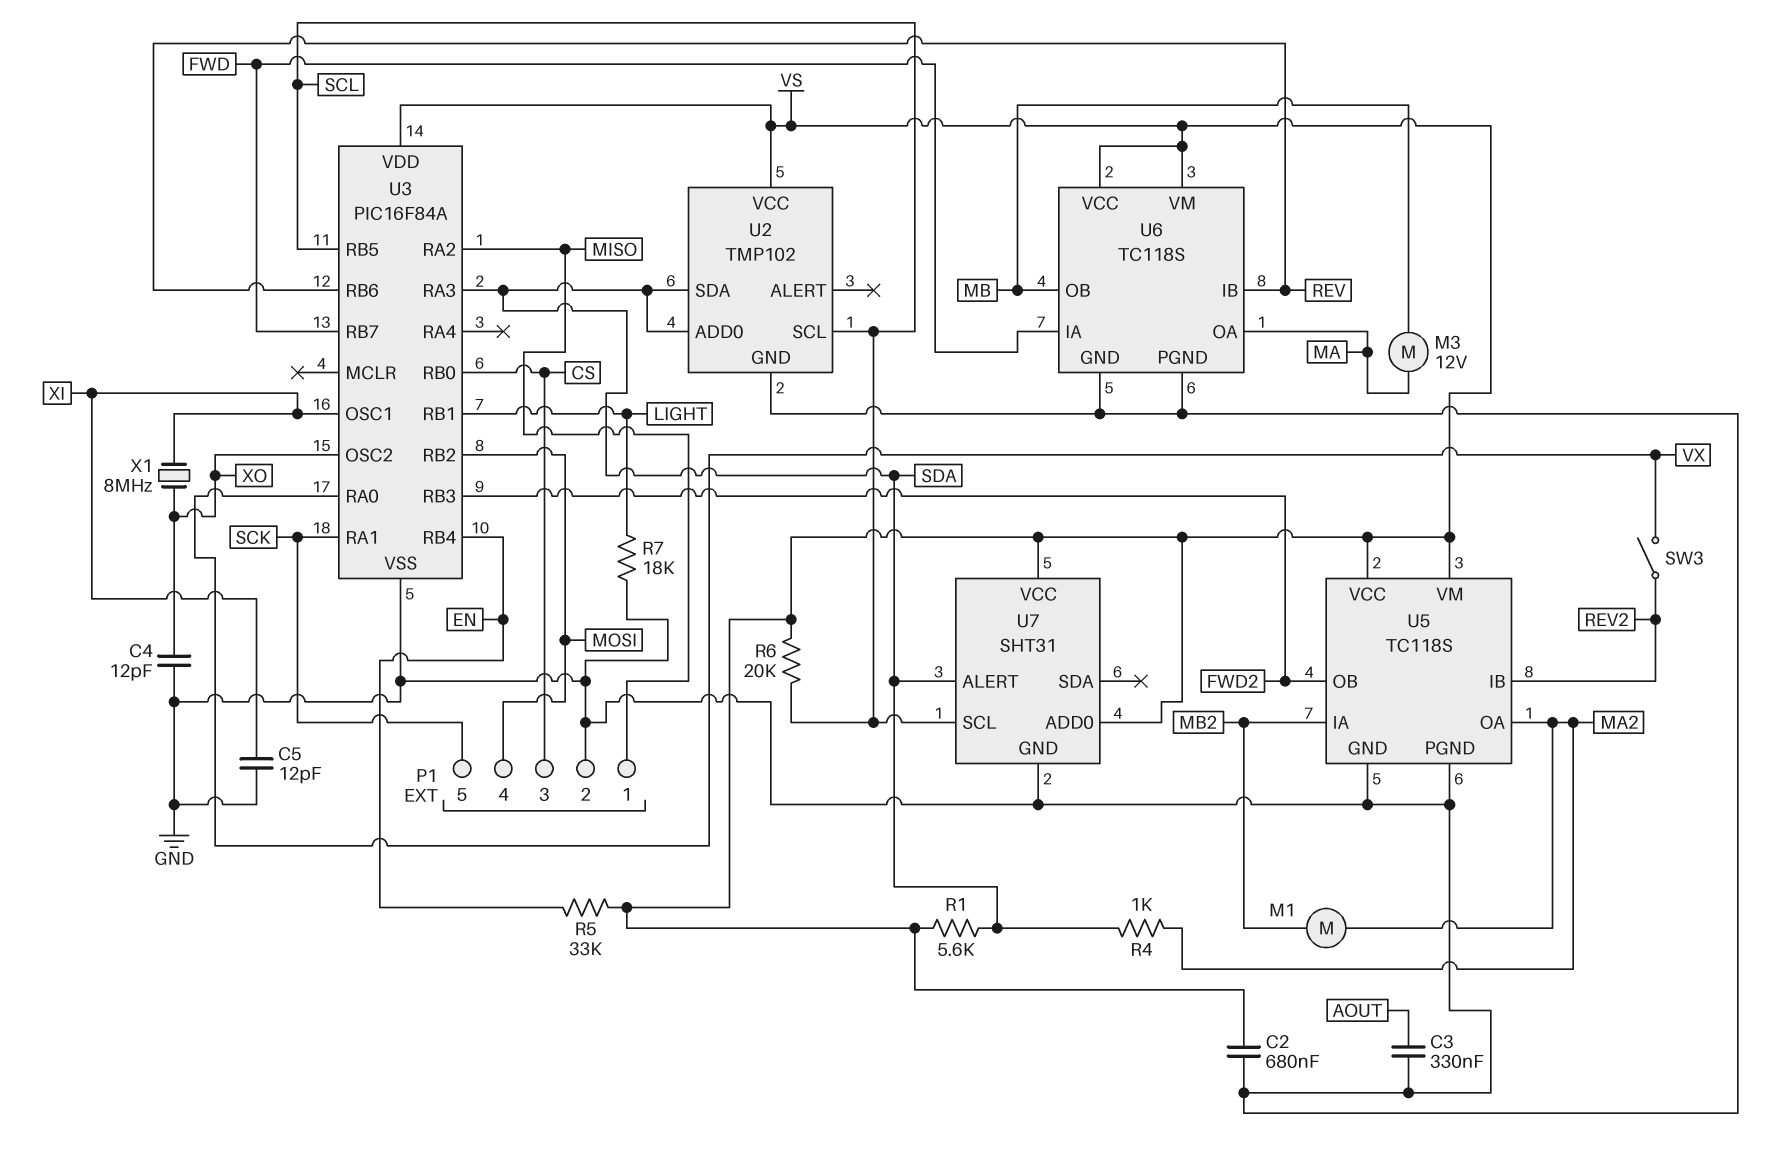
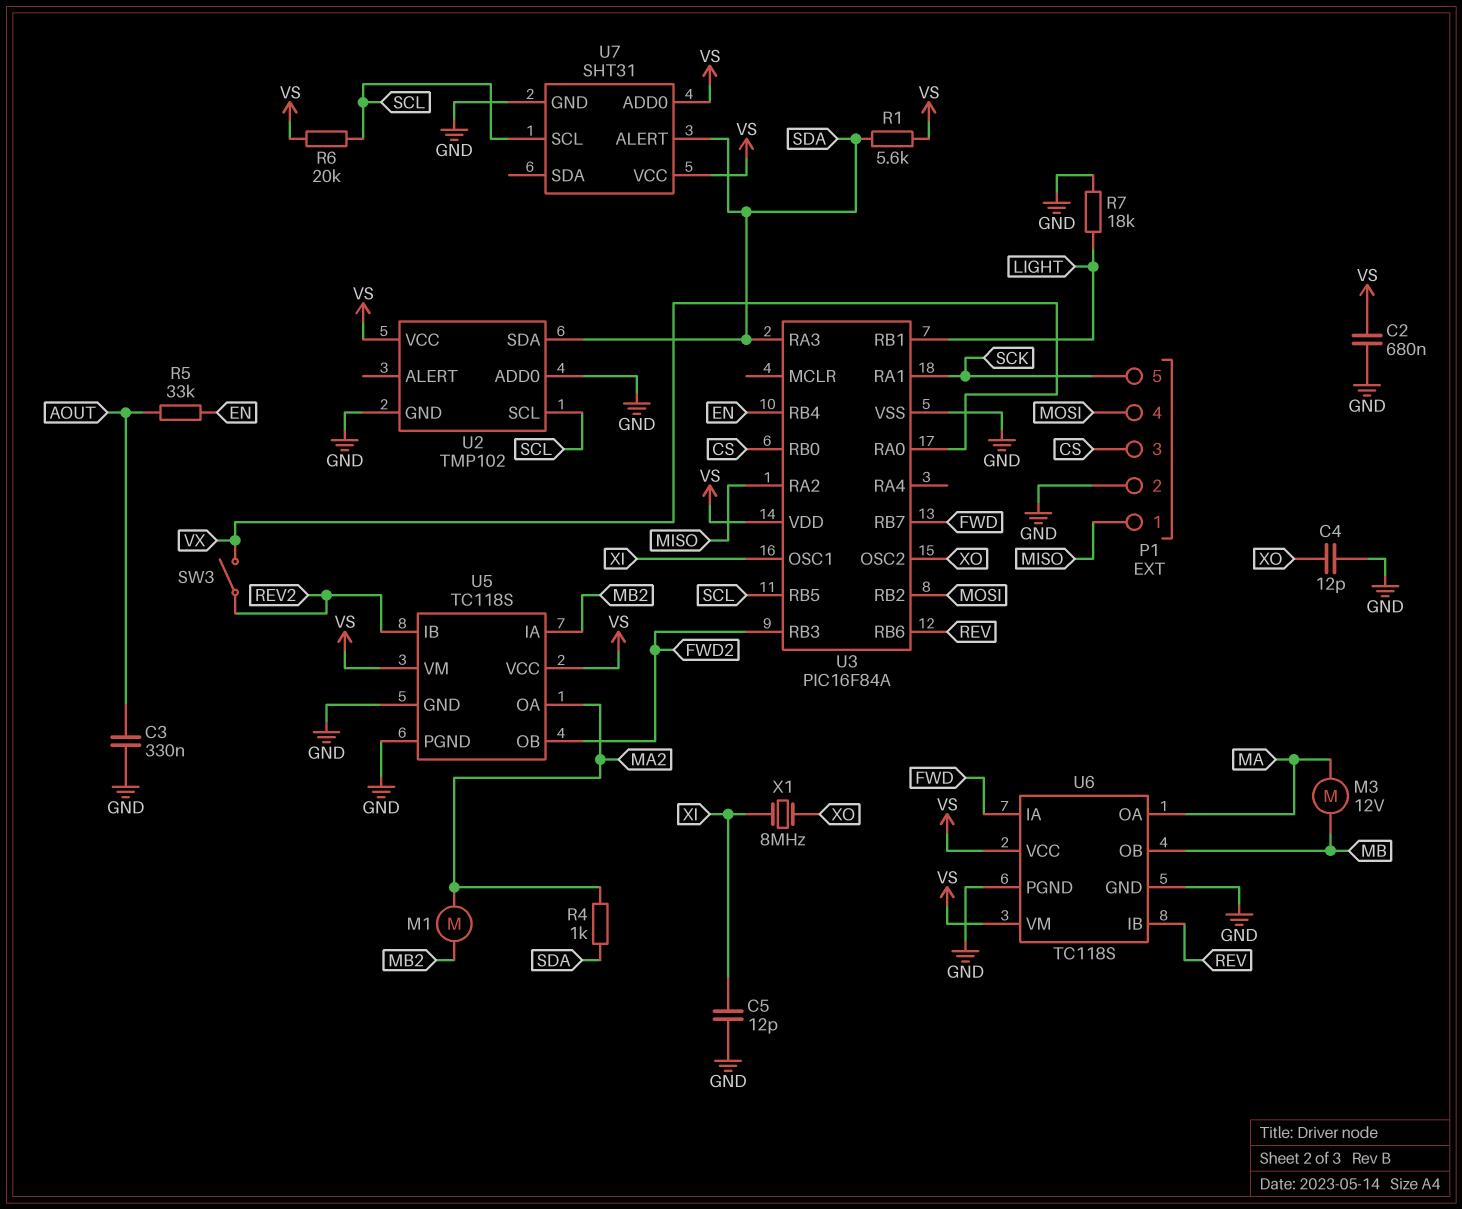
R5: 33k (EN, VS) -> 33k (AOUT, EN)
U2 pin ADD0: SDA -> GND

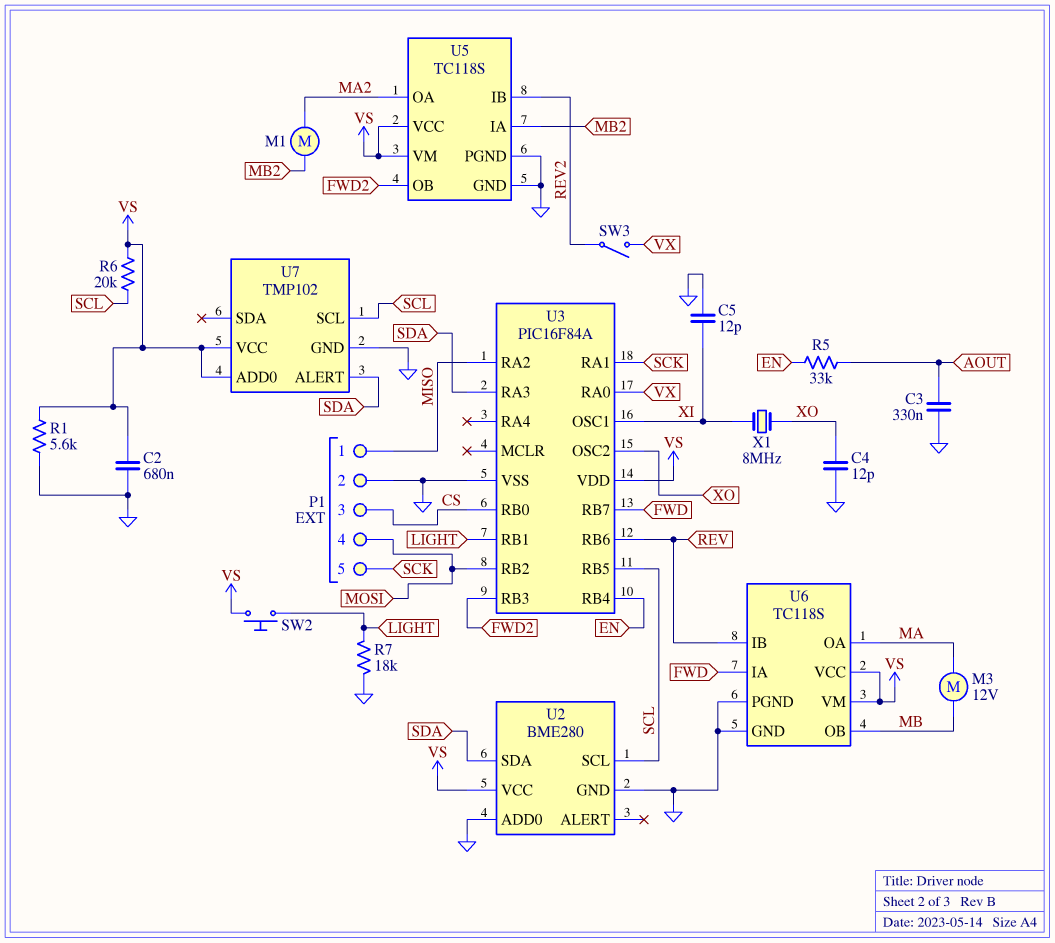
R1: 5.6k (SDA, VS) -> 5.6k (GND, VS)
R4: 1k (MA2, SDA) -> none
SW2: none -> button (LIGHT, VS)
U2: TMP102 -> BME280
U7: SHT31 -> TMP102

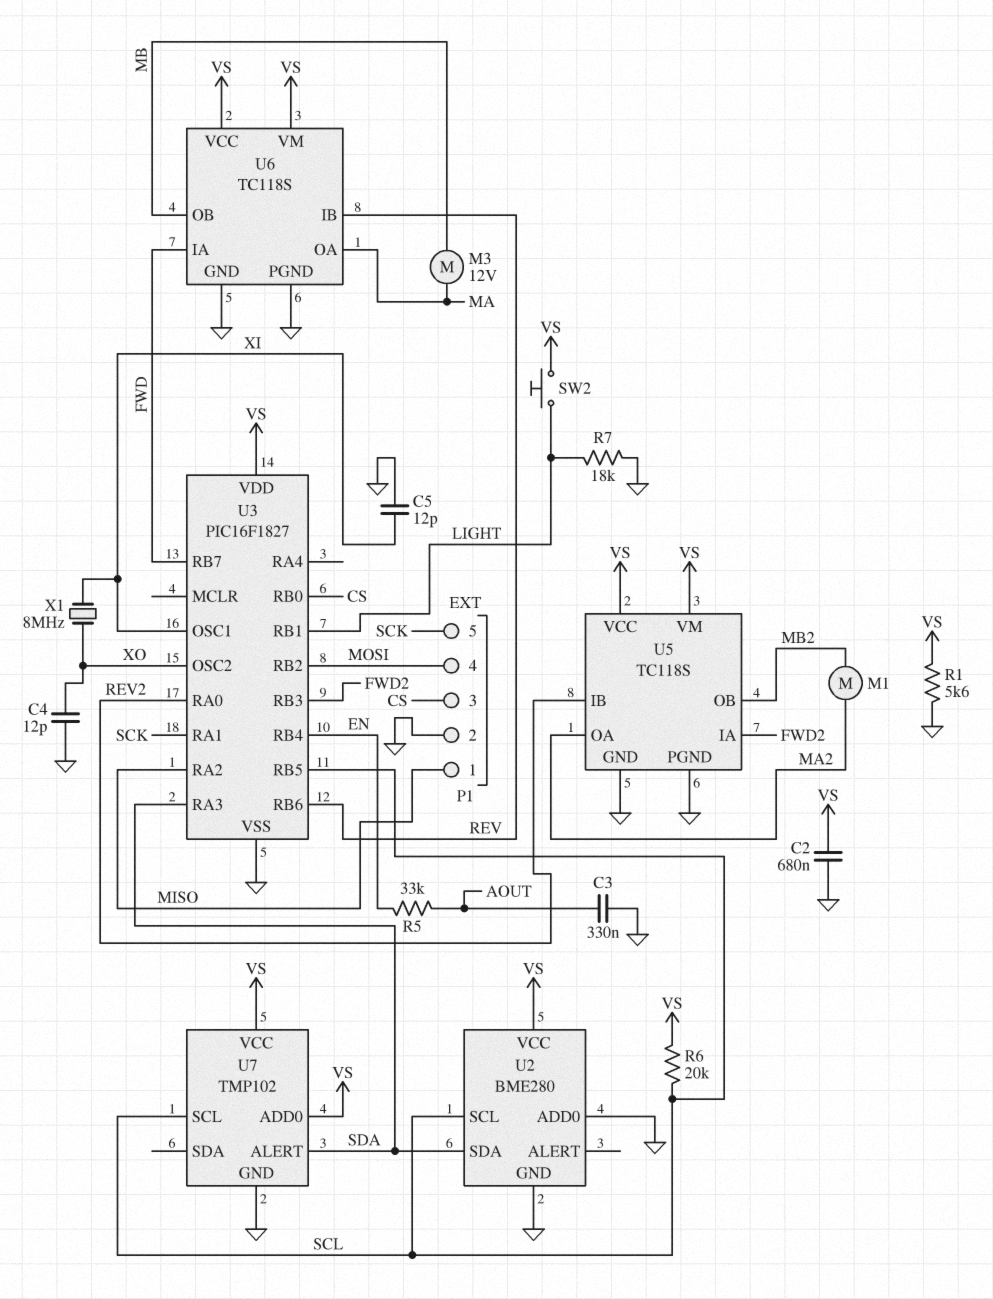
SW3: switch (REV2, VX) -> none
U3: PIC16F84A -> PIC16F1827
U3 pin RA0: VX -> REV2
U5 pin IA: MB2 -> FWD2
U5 pin OB: FWD2 -> MB2

